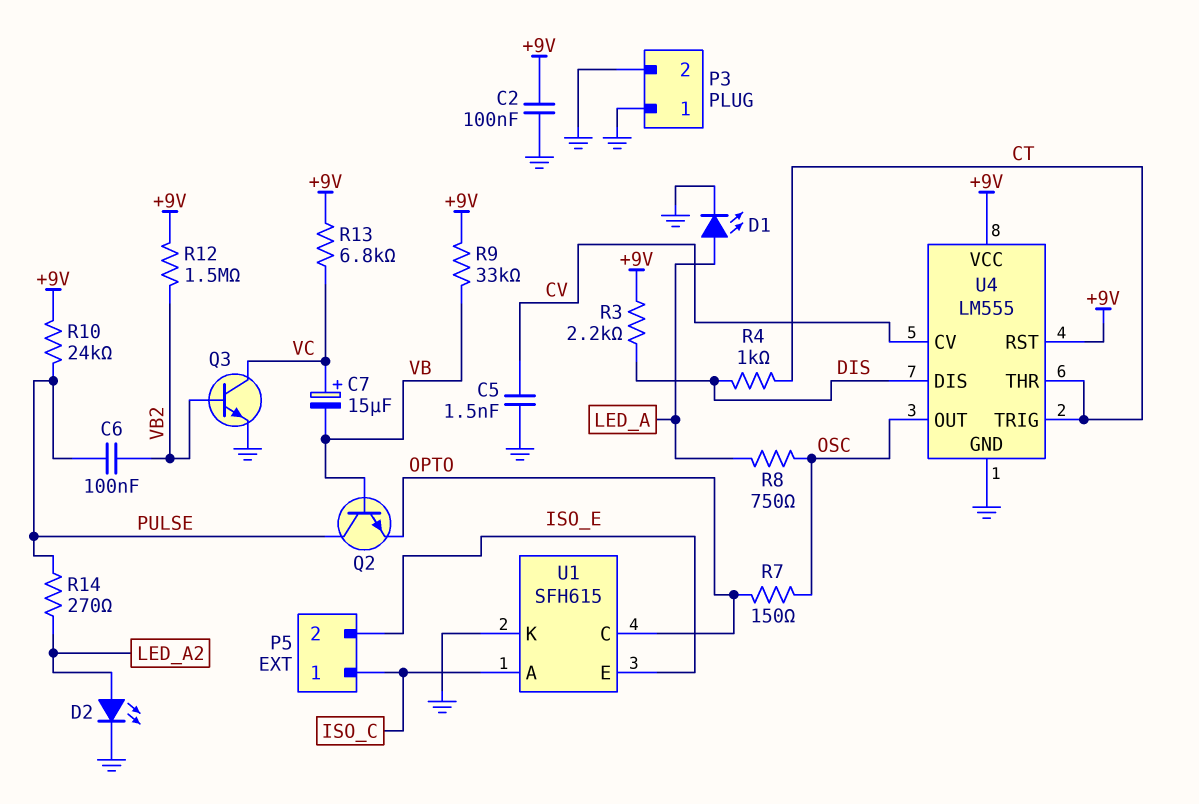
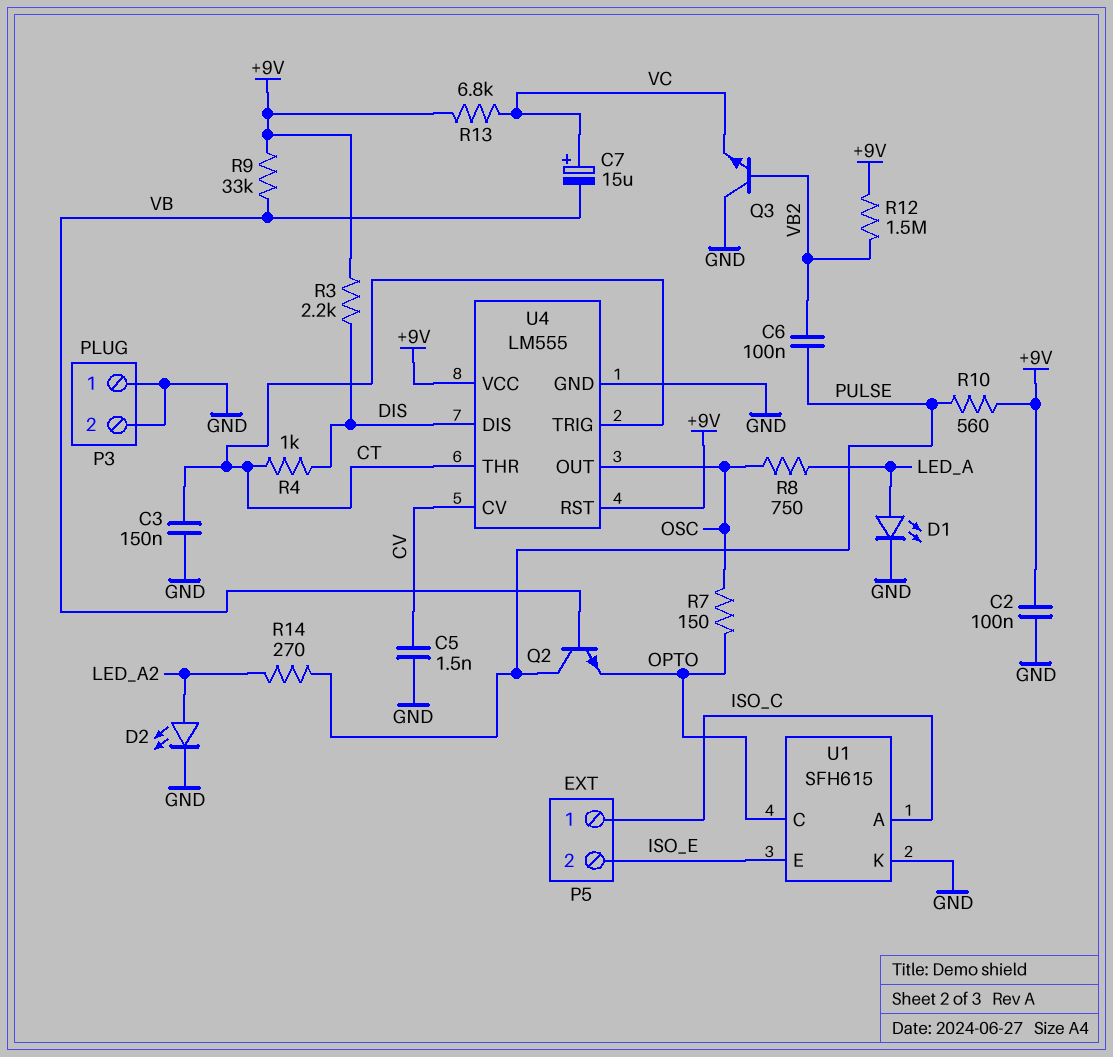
C3: none -> 150nF (CT, GND)
Q3: NPN (B VB2, C VC, E GND) -> NPN (B VB2, C GND, E VC)
R10: 24k (+9V, PULSE) -> 560 (+9V, PULSE)

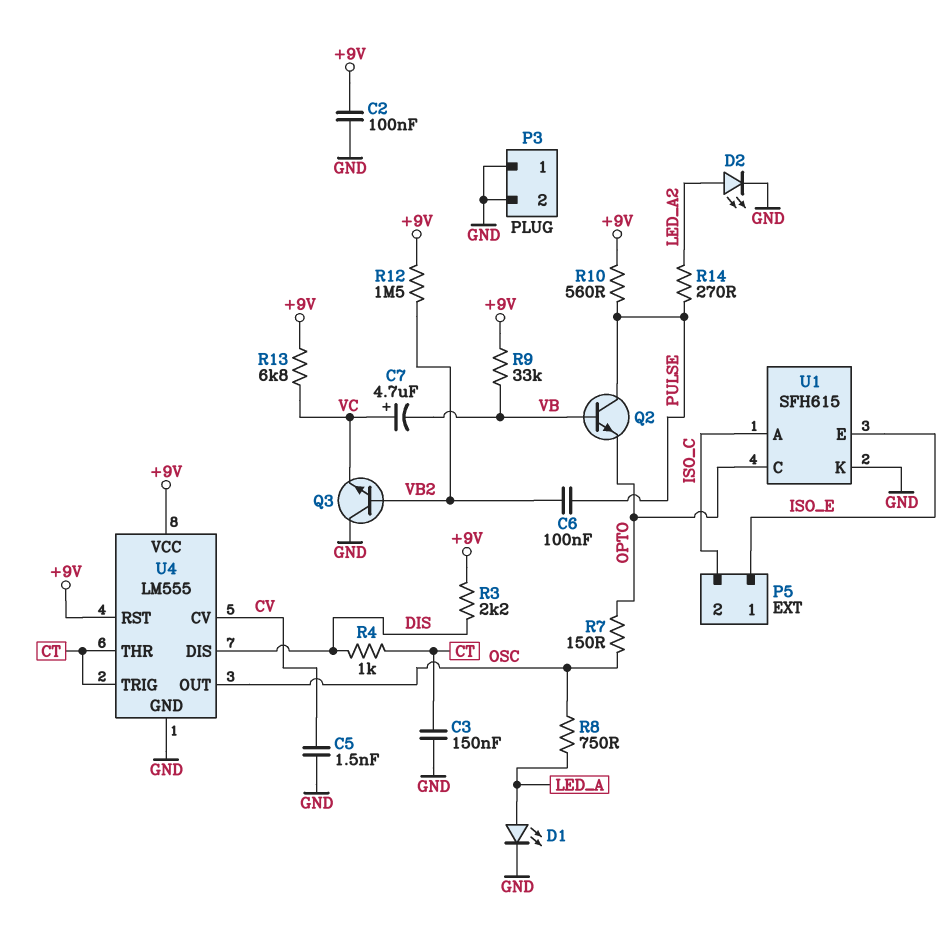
C7: 15uF (plus VC, minus VB) -> 4.7uF (plus VC, minus VB)
P5 pin 1: ISO_C -> ISO_E
P5 pin 2: ISO_E -> ISO_C

